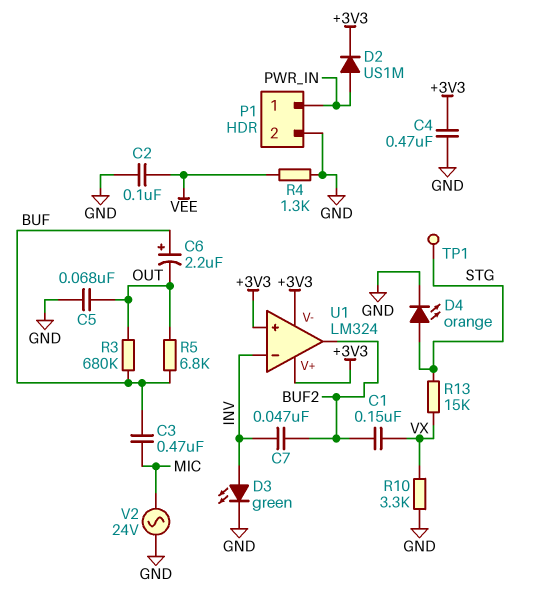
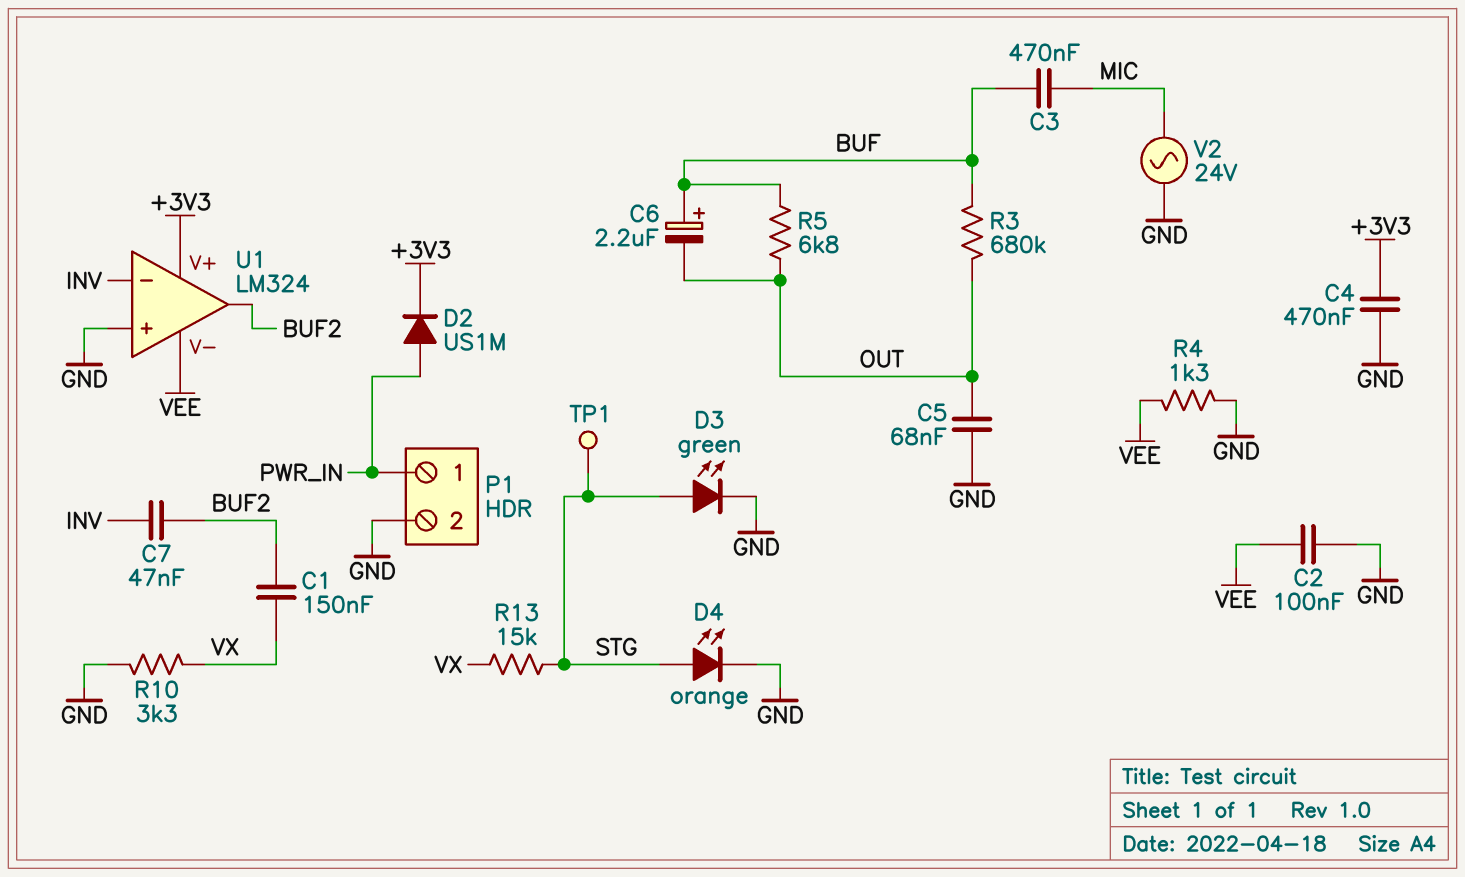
D3: LED green (A INV, K GND) -> LED green (A STG, K GND)
U1 pin V-: +3V3 -> VEE
U1 pin in+: +3V3 -> GND

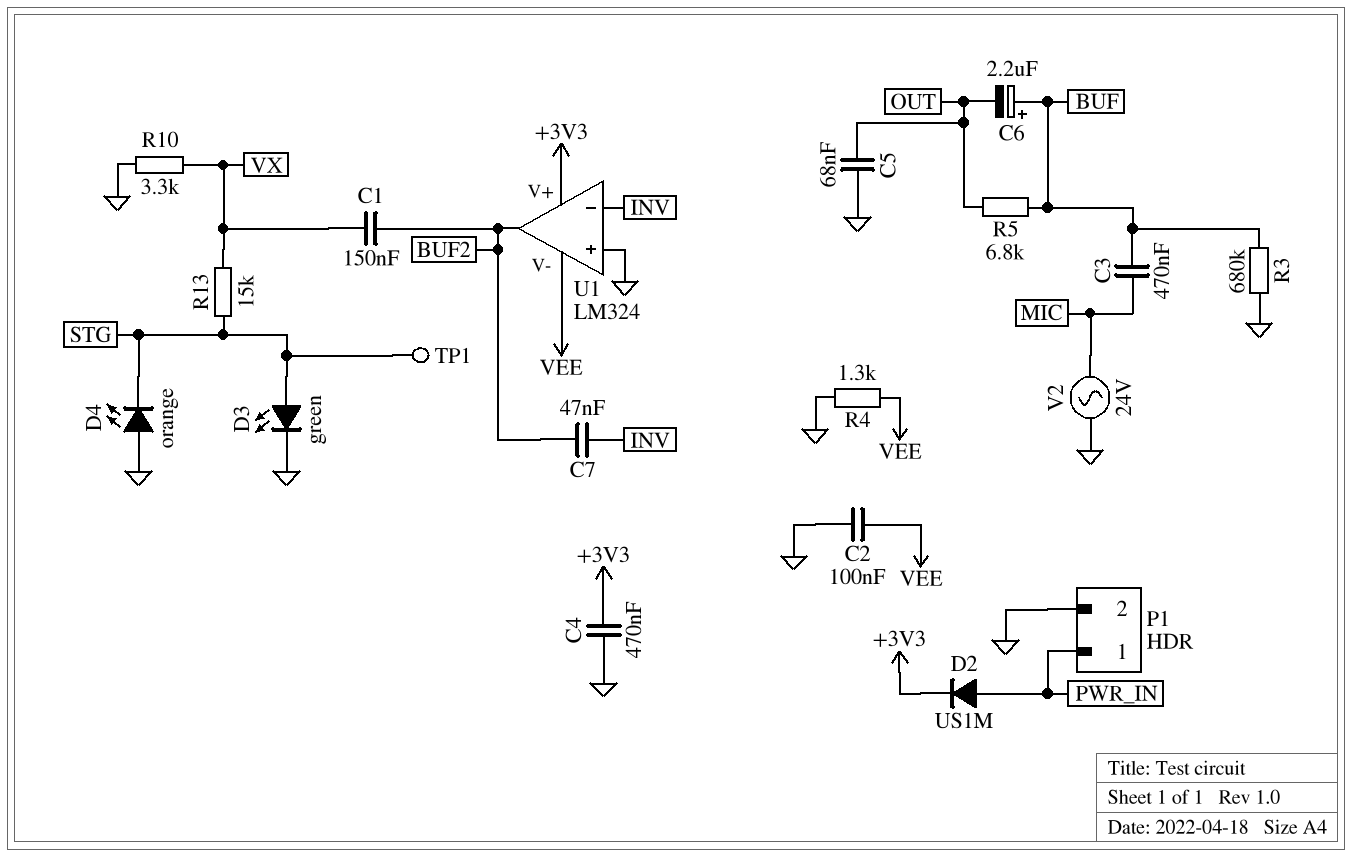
D4: LED orange (A STG, K GND) -> LED orange (A GND, K STG)
R3: 680k (BUF, OUT) -> 680k (BUF, GND)

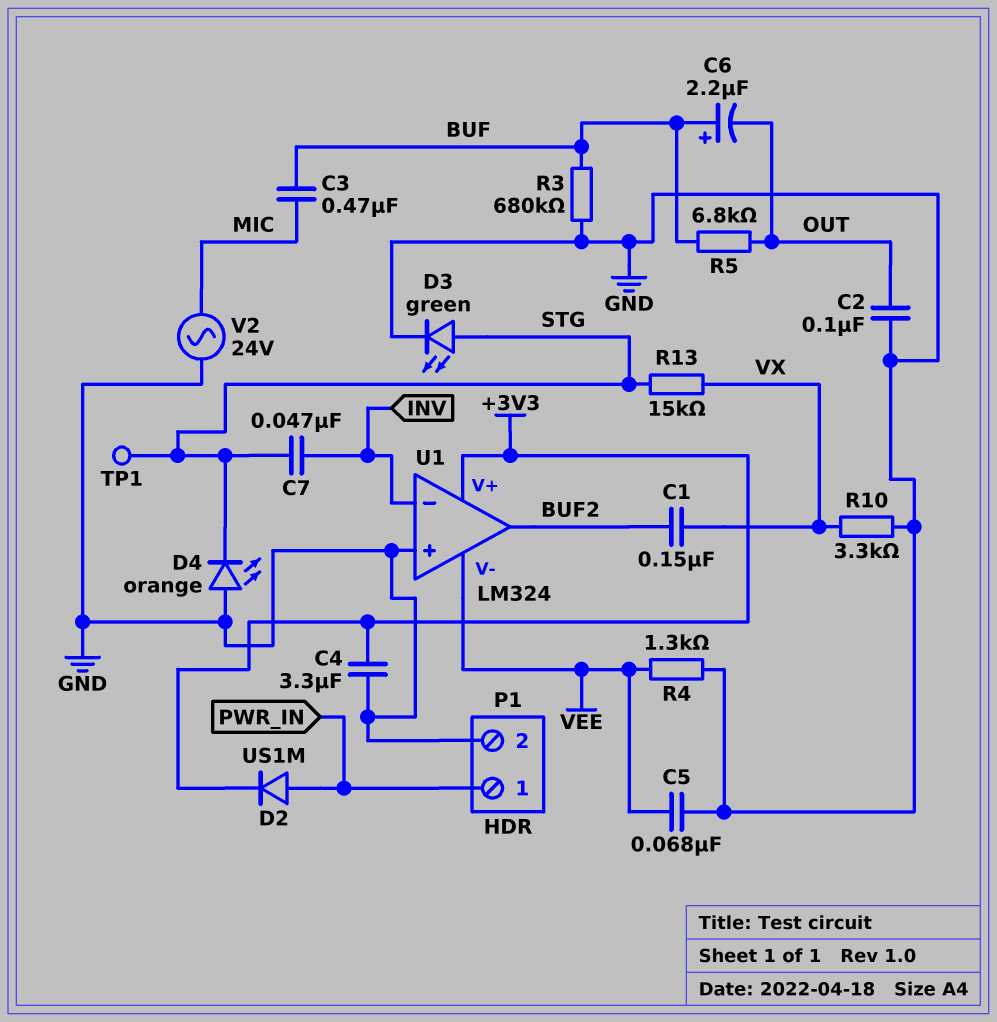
C2: 100nF (GND, VEE) -> 100nF (GND, OUT)
C4: 470nF (+3V3, GND) -> 3.3uF (+3V3, GND)
C5: 68nF (GND, OUT) -> 68nF (GND, VEE)
C7: 47nF (BUF2, INV) -> 47nF (INV, STG)

